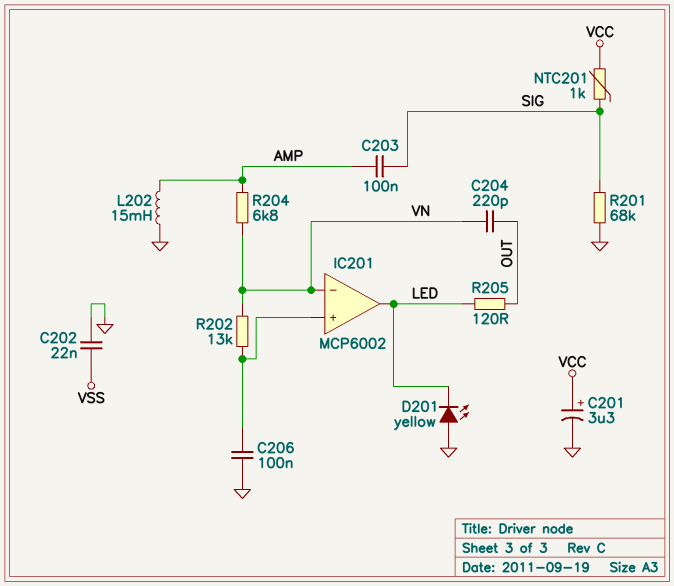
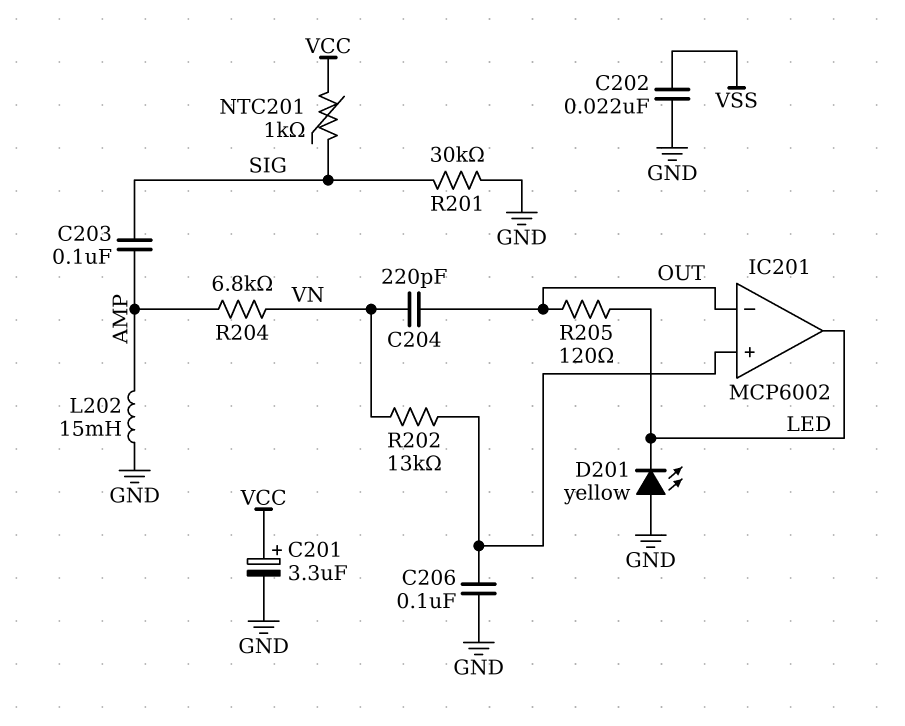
IC201 pin in-: VN -> OUT
R201: 68k (GND, SIG) -> 30k (GND, SIG)

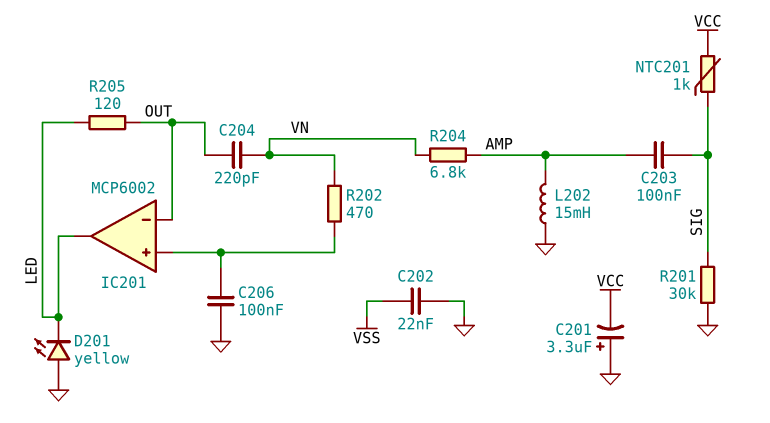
C201: 3.3uF (plus VCC, minus GND) -> 3.3uF (plus GND, minus VCC)
R202: 13k (IC201/in+, VN) -> 470 (IC201/in+, VN)

